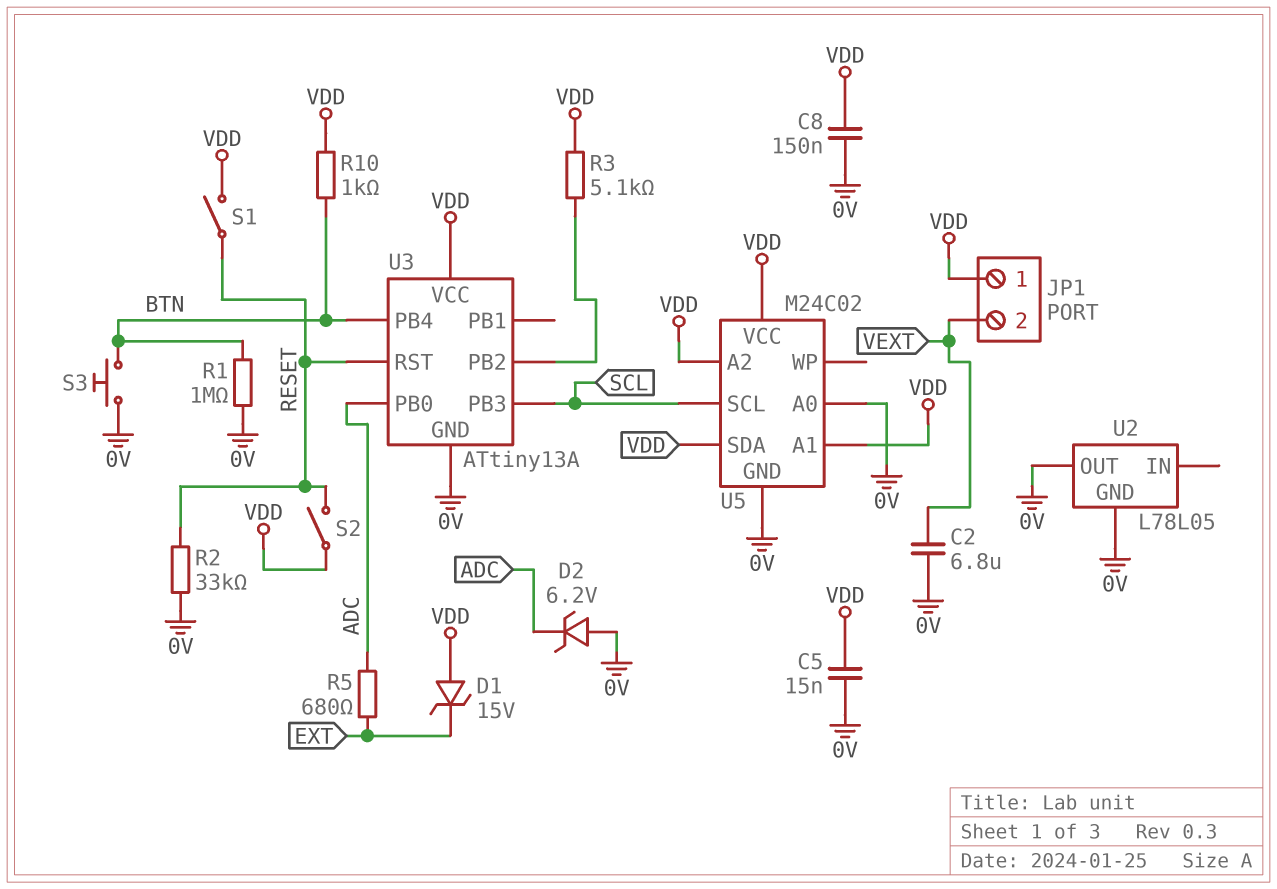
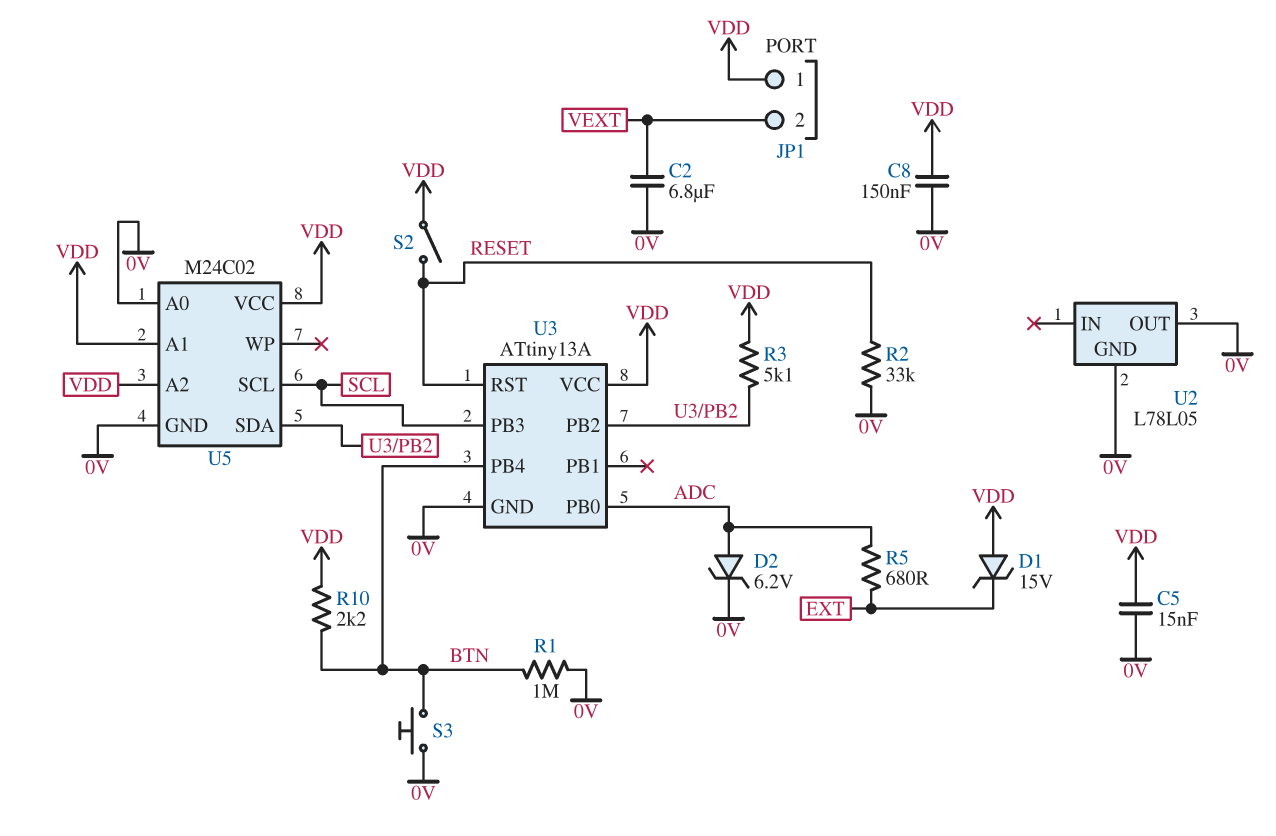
D2: zener 6.2V (A 0V, K ADC) -> zener 6.2V (A ADC, K 0V)
R10: 1k (BTN, VDD) -> 2.2k (BTN, VDD)
S1: switch (RESET, VDD) -> none
U5 pin SDA: VDD -> U3/PB2

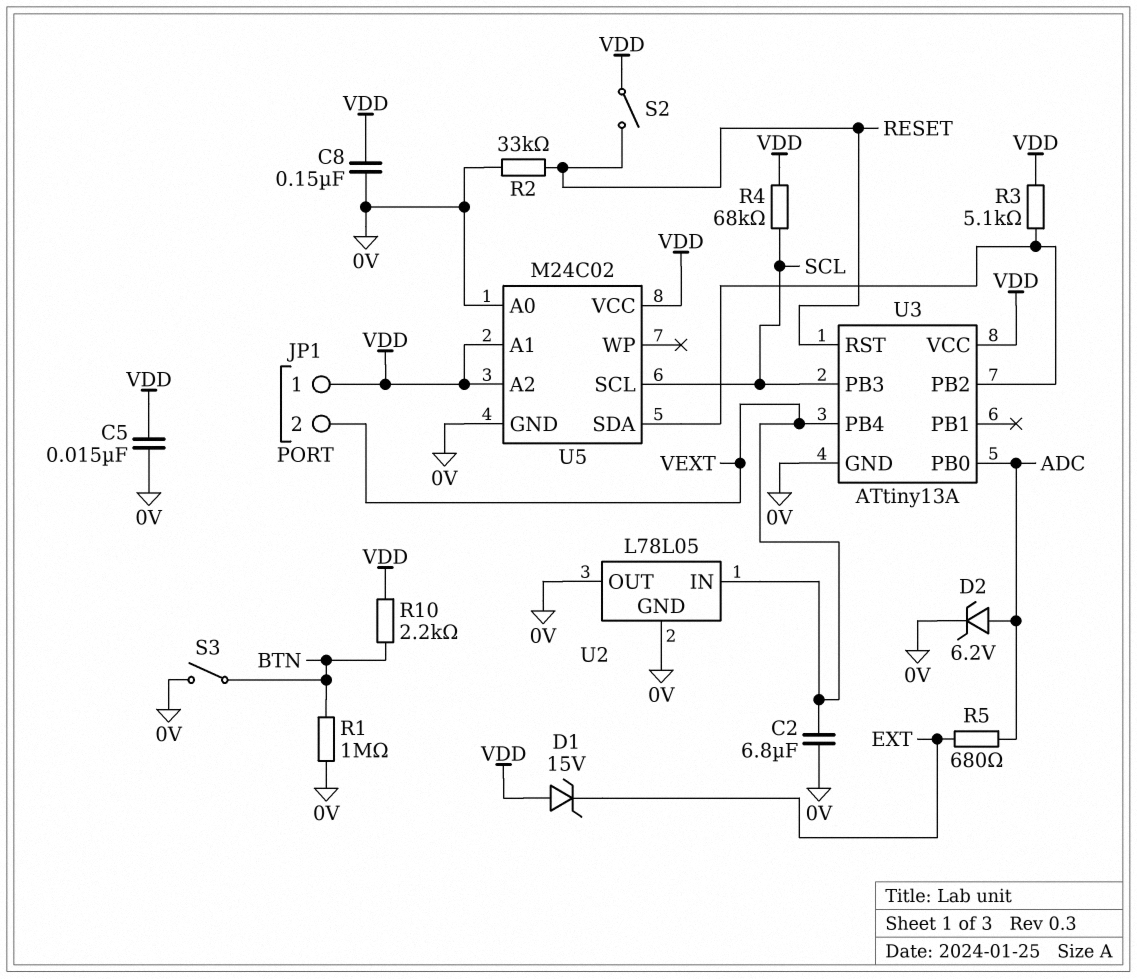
R4: none -> 68k (SCL, VDD)
S3: button (0V, BTN) -> switch (0V, BTN)
U2 pin IN: none -> VEXT
U3 pin PB4: BTN -> VEXT

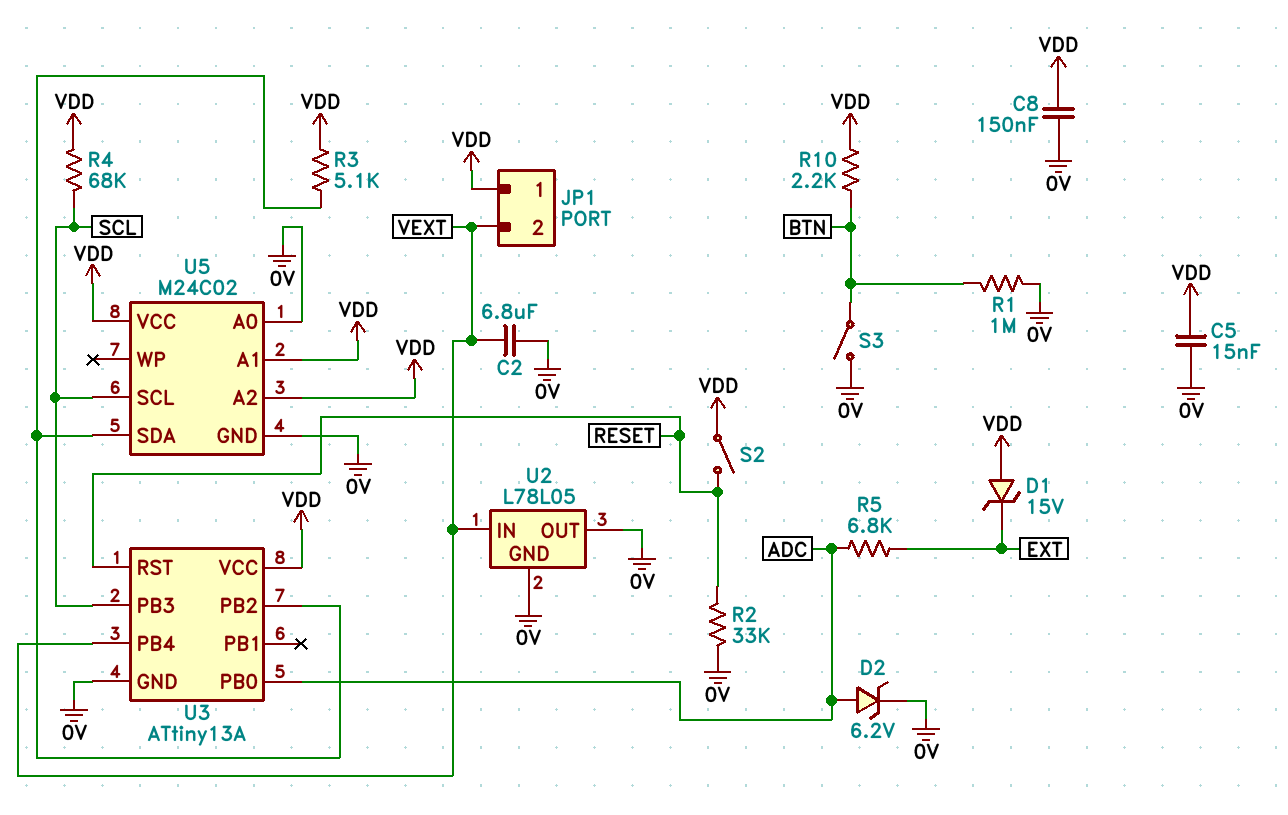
R5: 680 (ADC, EXT) -> 6.8k (ADC, EXT)

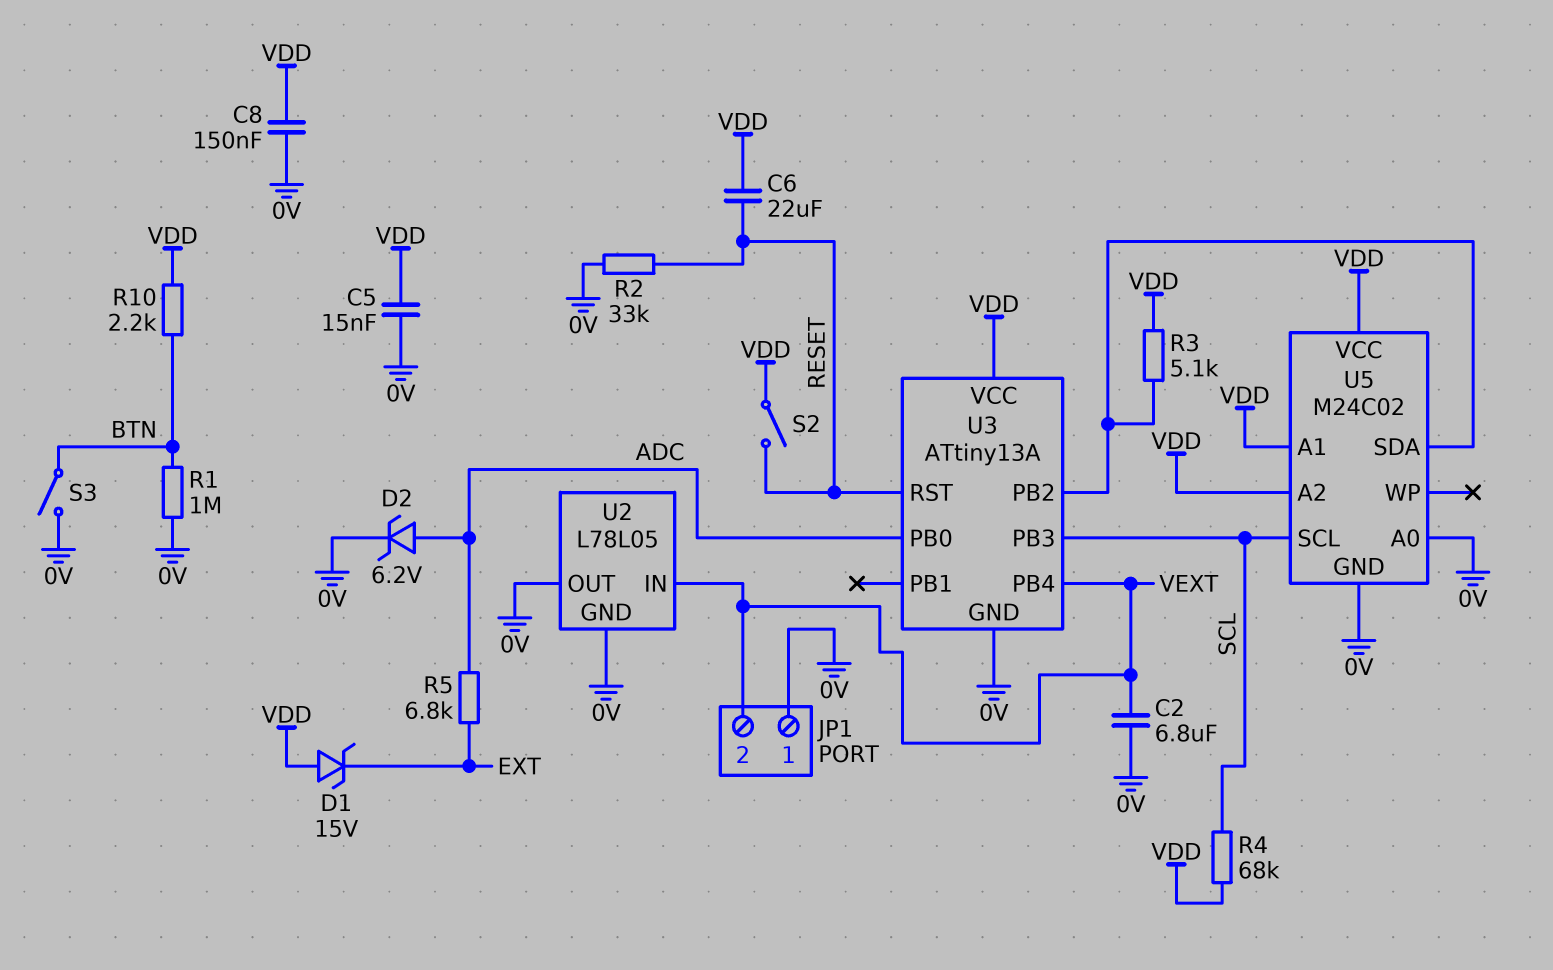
C6: none -> 22uF (RESET, VDD)
JP1 pin 1: VDD -> 0V

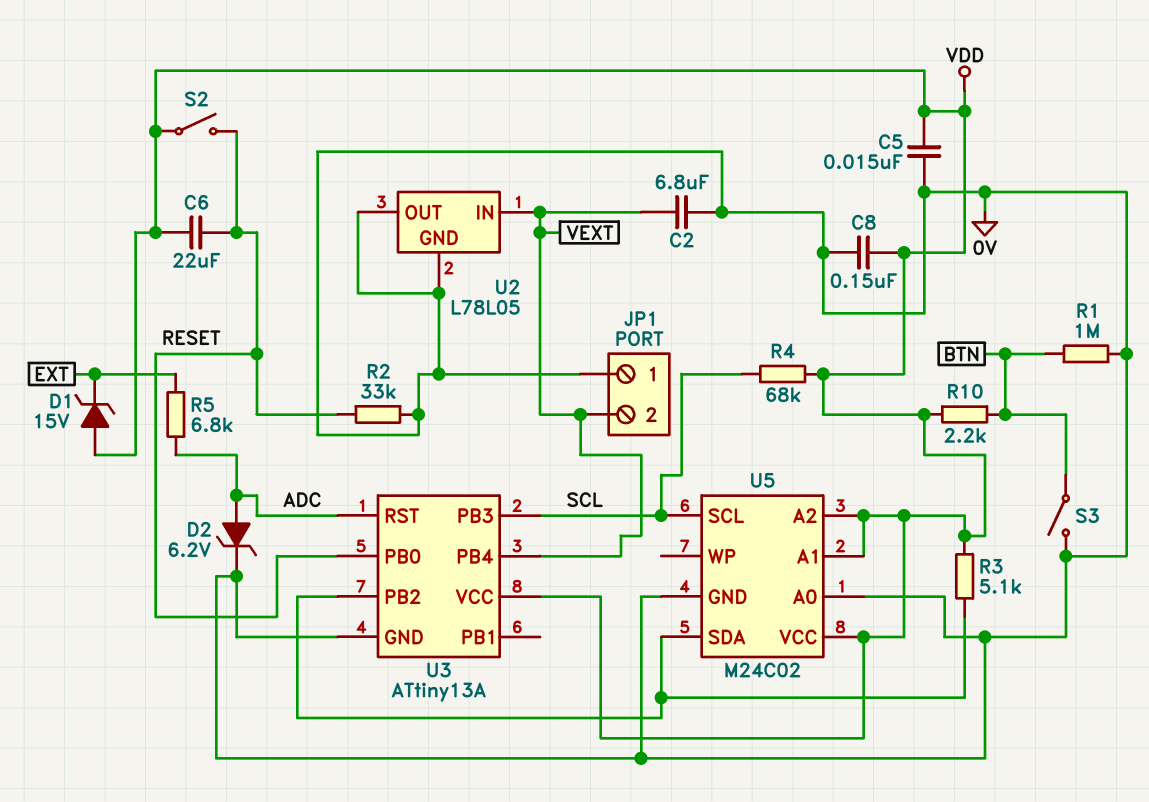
U3 pin PB0: ADC -> RESET
U3 pin RST: RESET -> ADC

